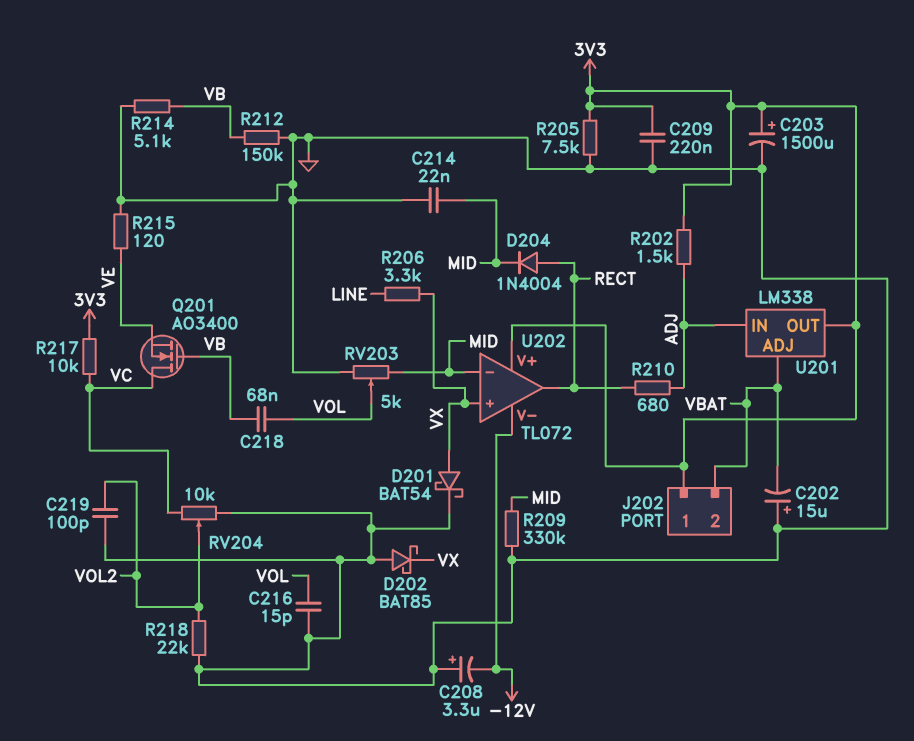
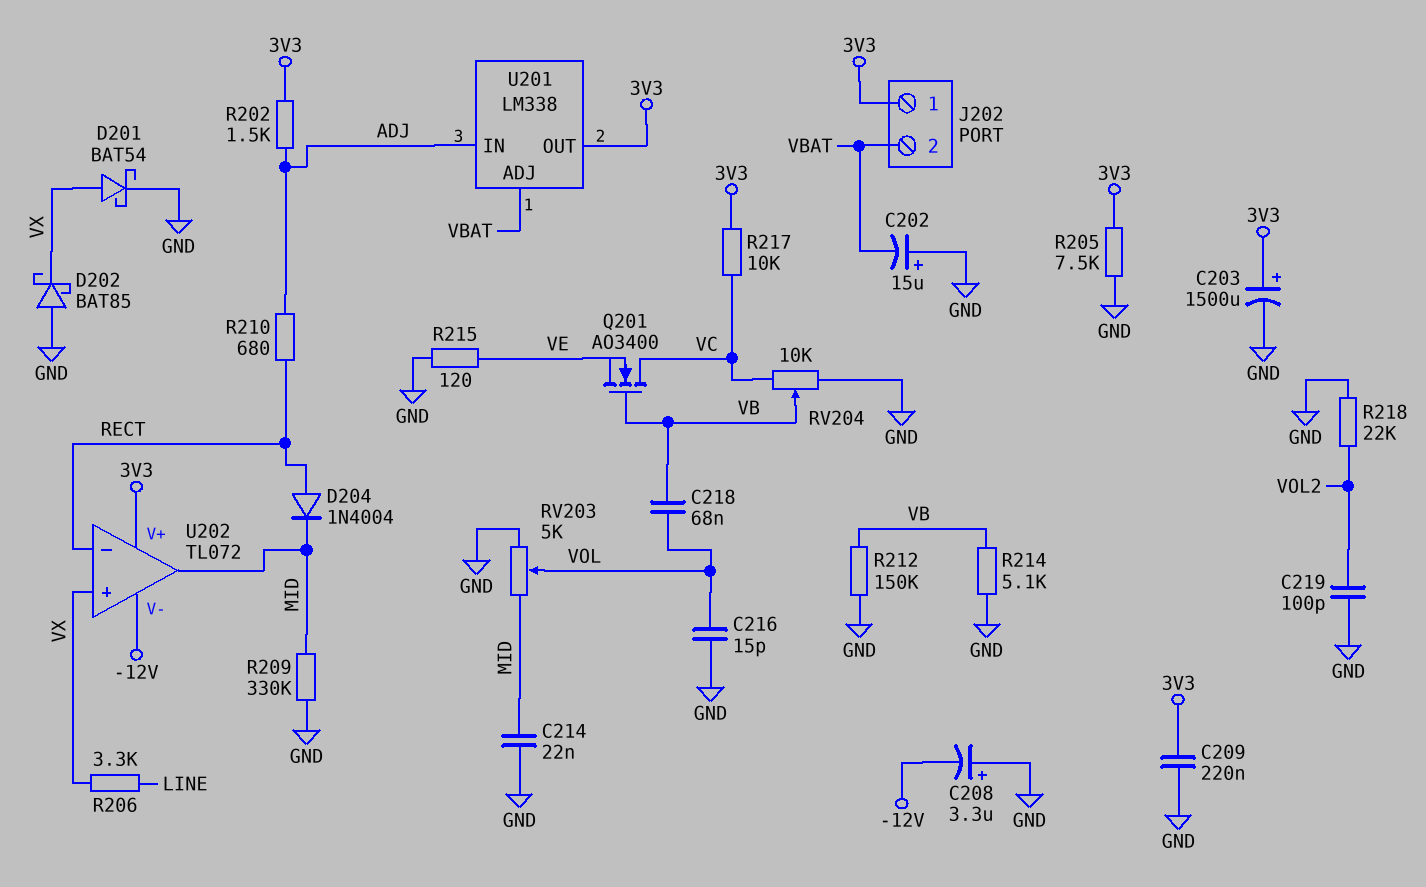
RV204: 10k (GND, VC, wiper VOL2) -> 10k (GND, VC, wiper VB)
U202 pin in-: MID -> RECT
U202 pin out: RECT -> MID

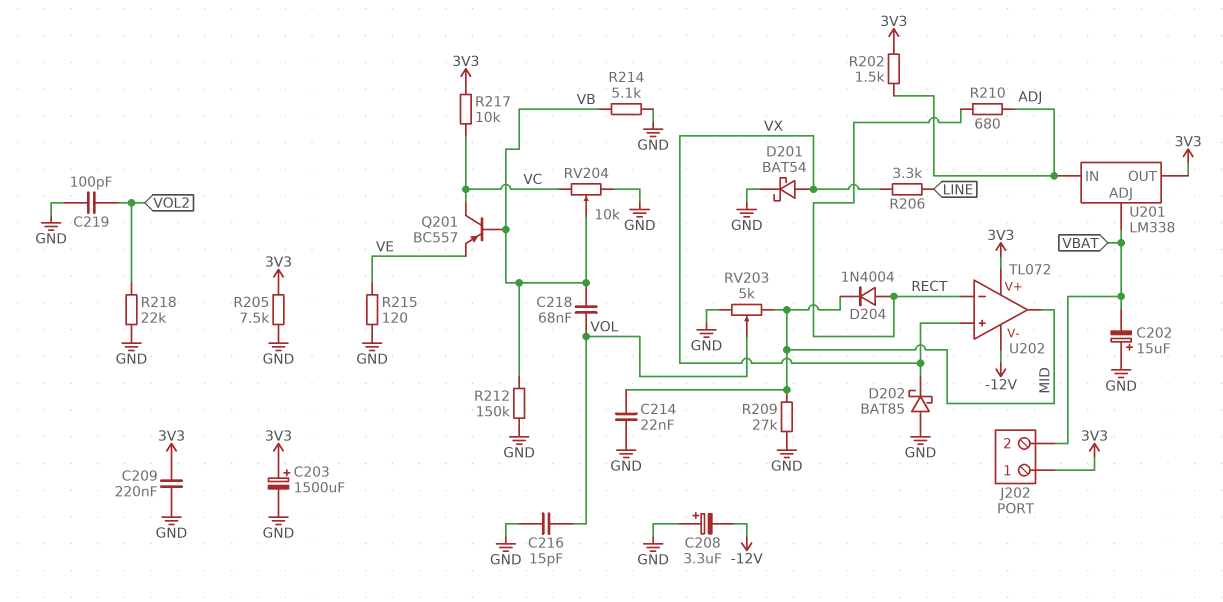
Q201: NMOS AO3400 (G VB, D VC, S VE) -> PNP BC557 (B VB, C VC, E VE)
R209: 330k (GND, MID) -> 27k (GND, MID)

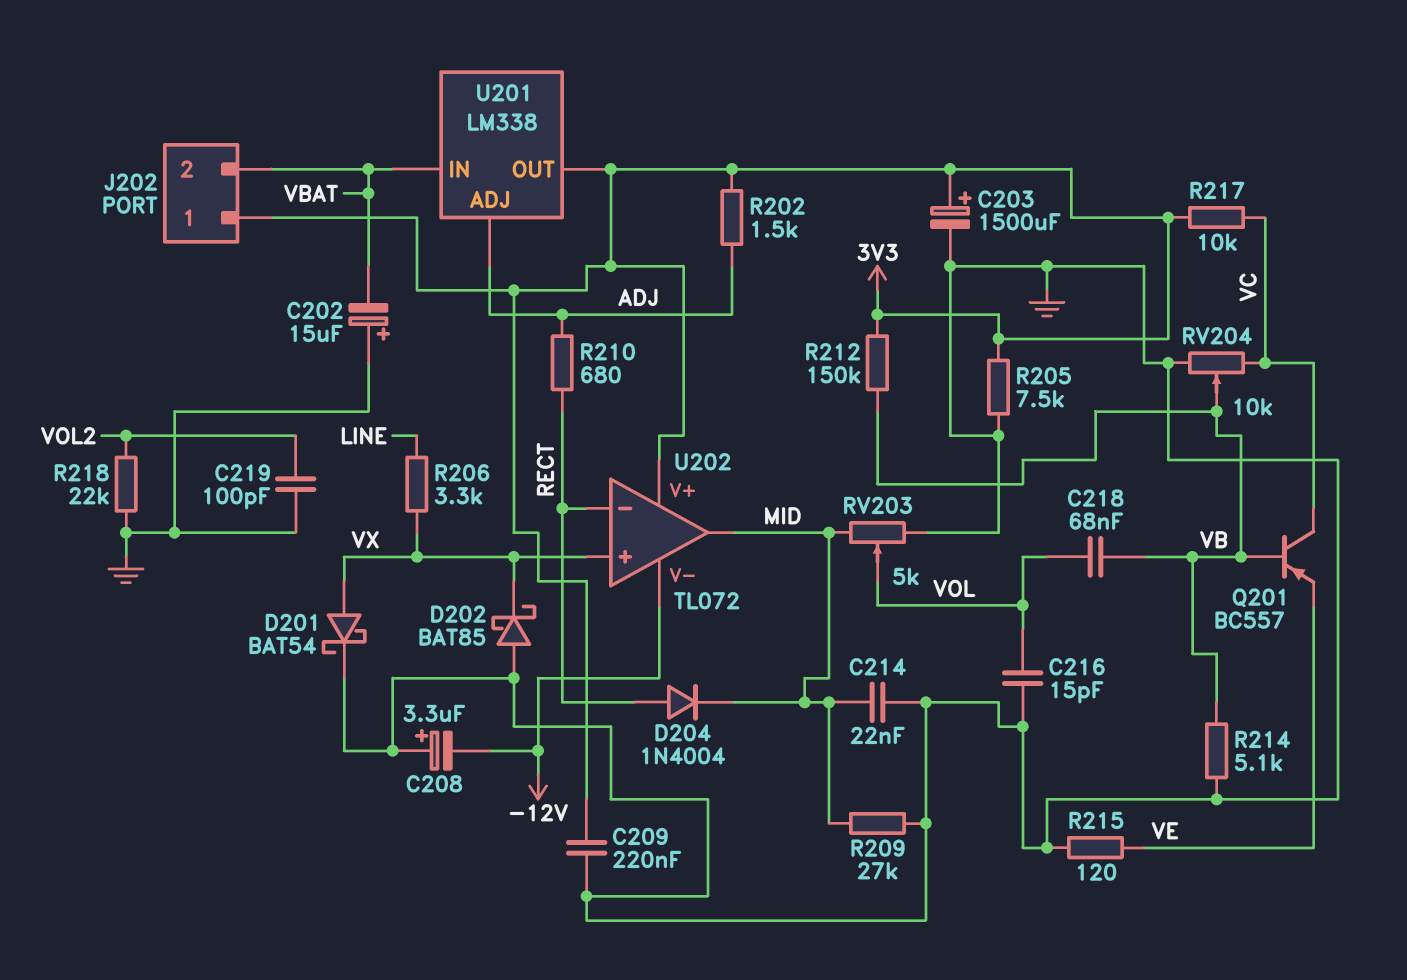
R212: 150k (GND, VB) -> 150k (3V3, VB)
U201 pin ADJ: VBAT -> ADJ
U201 pin IN: ADJ -> VBAT

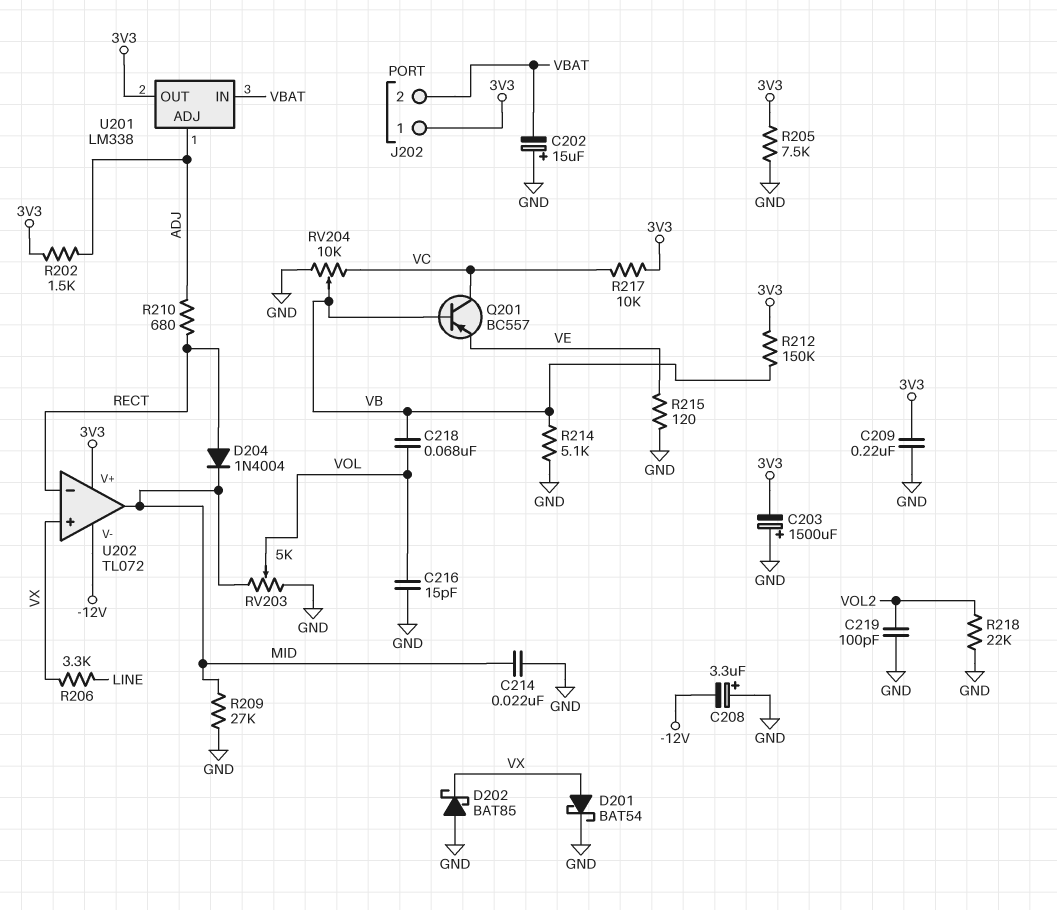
C203: 1500uF (plus 3V3, minus GND) -> 1500uF (plus GND, minus 3V3)

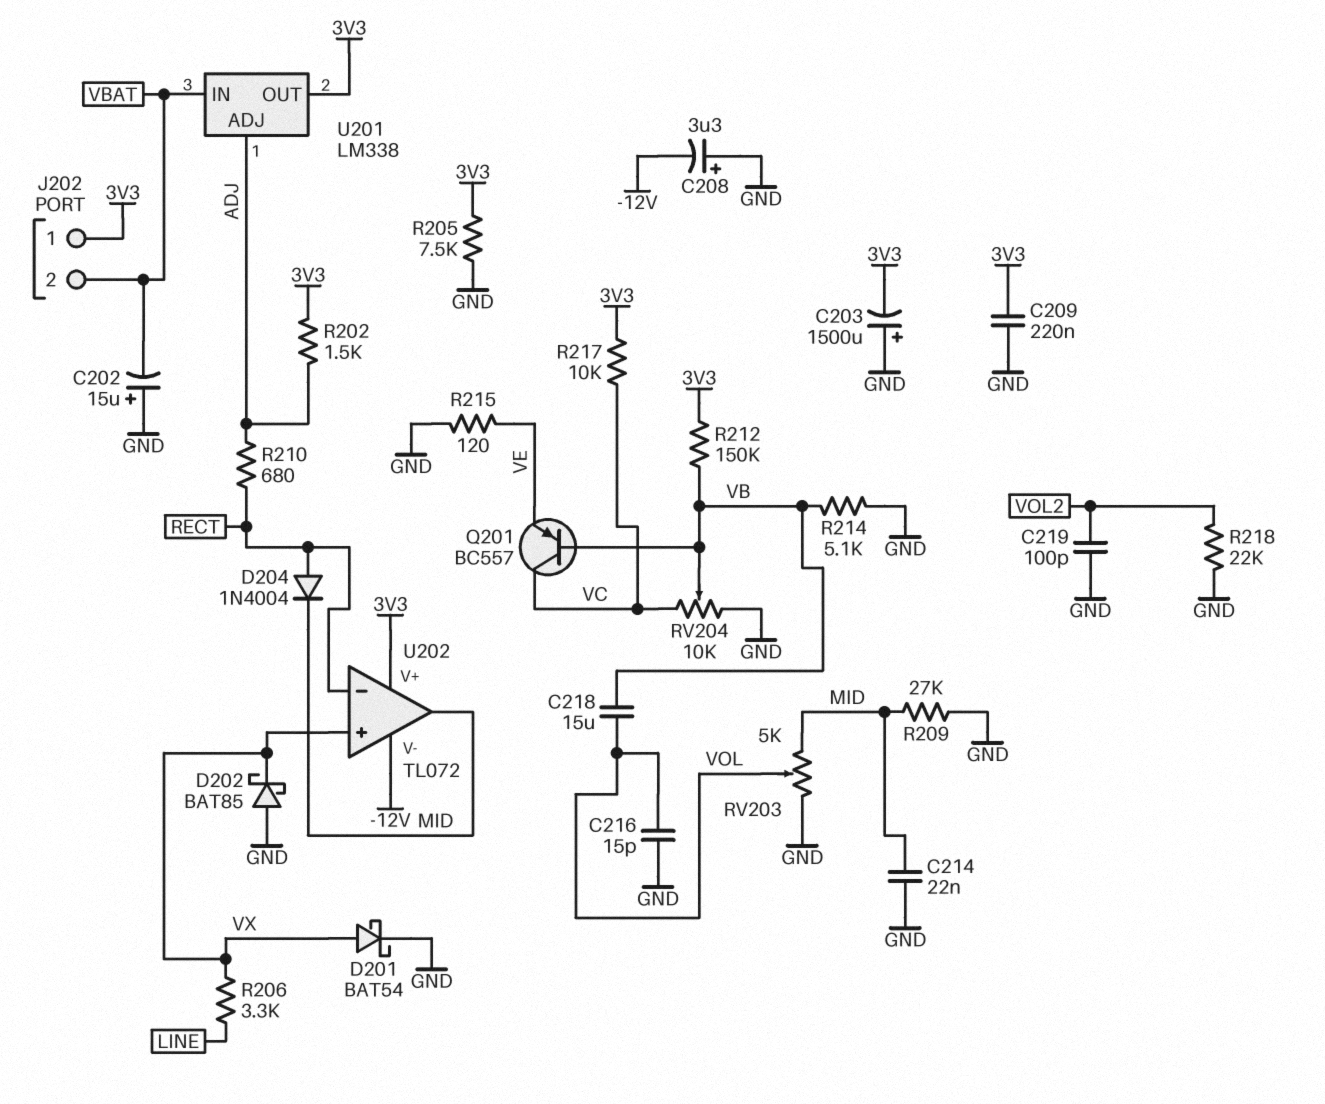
C218: 68nF (VB, VOL) -> 15uF (VB, VOL)

